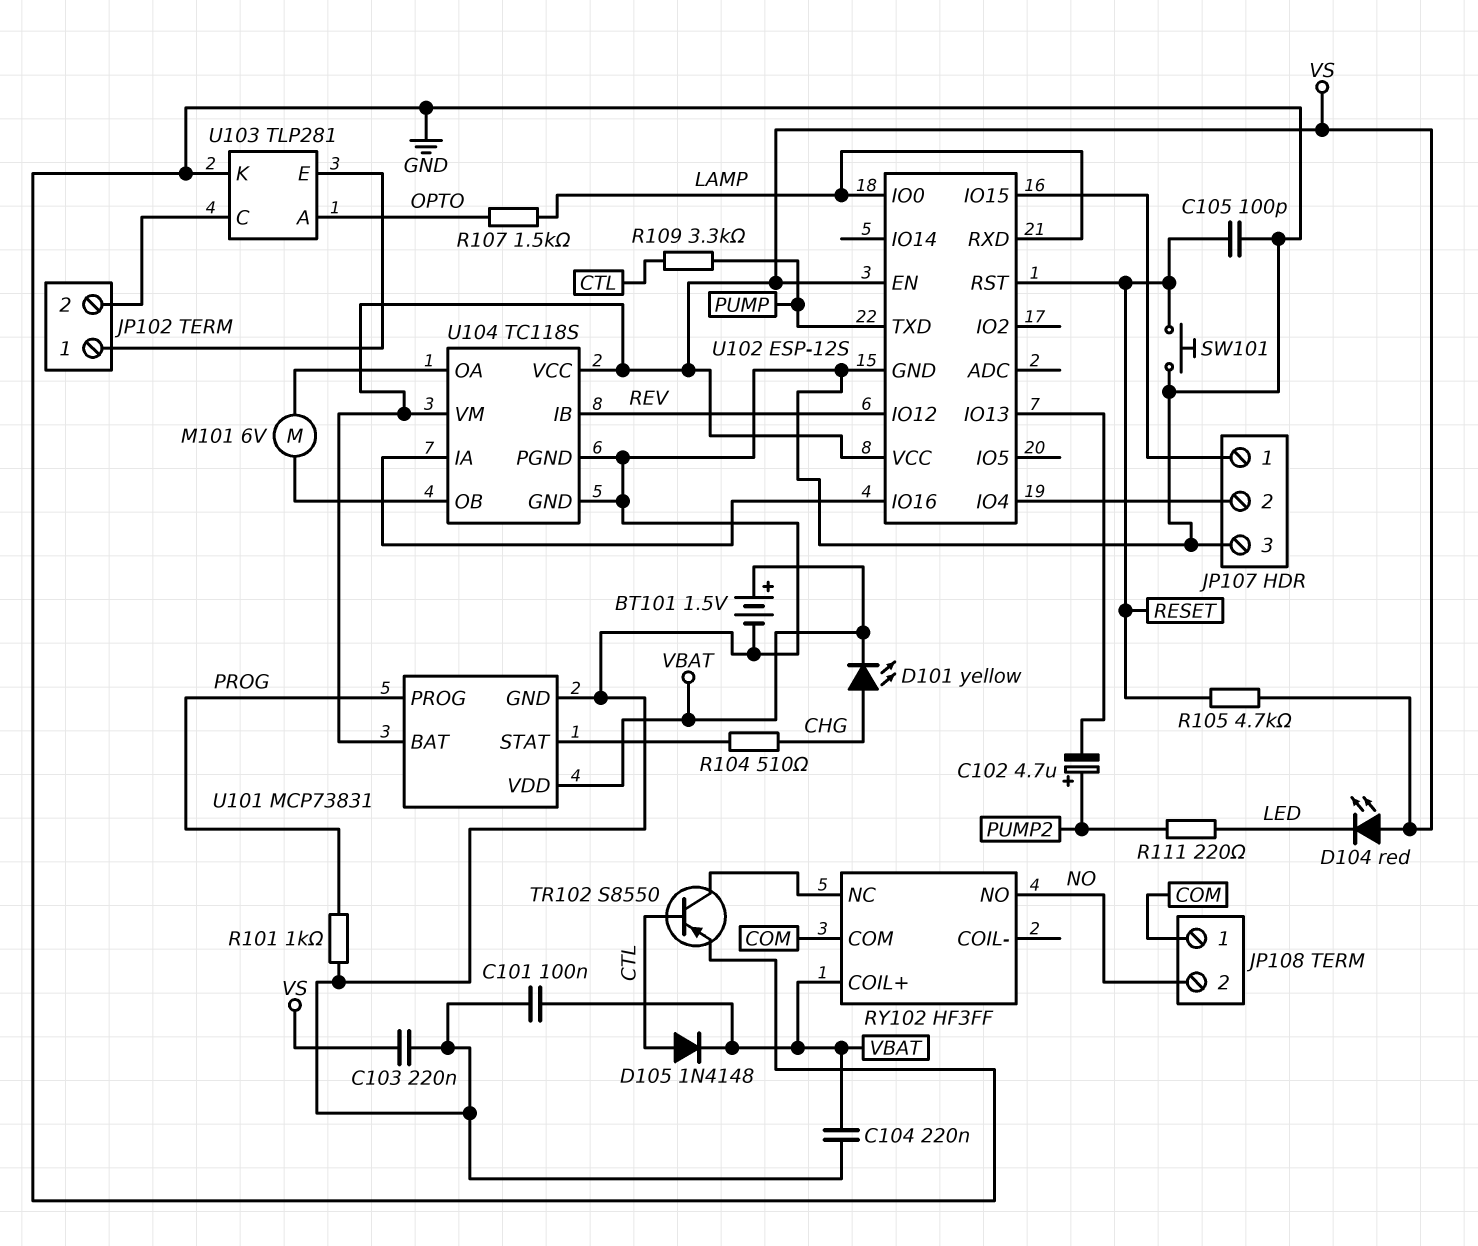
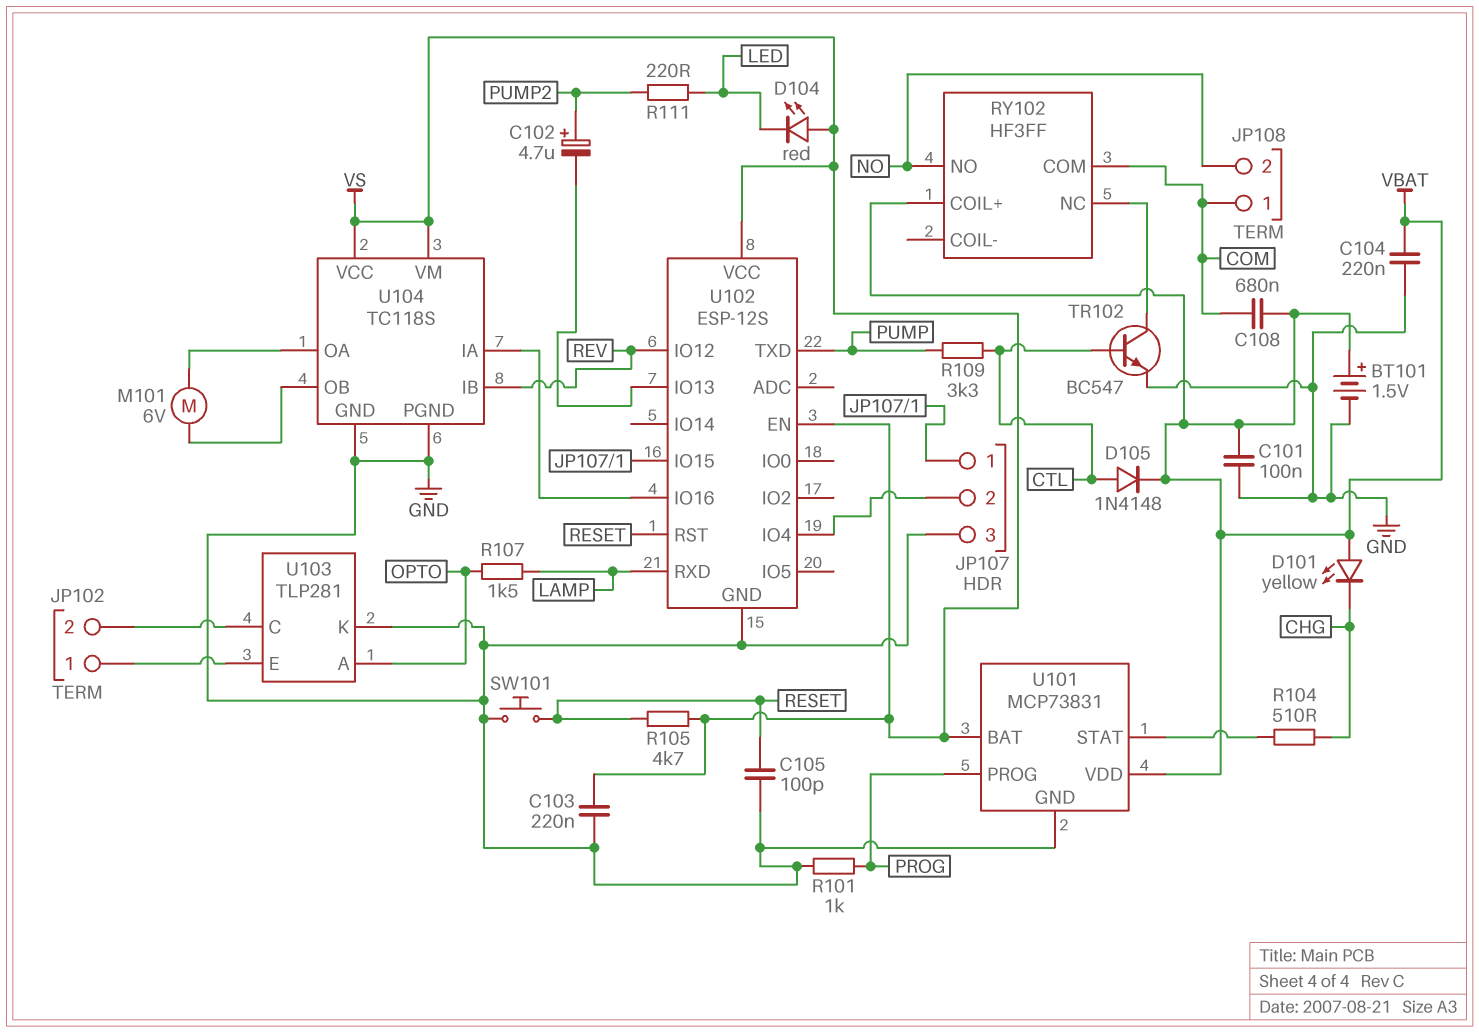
C108: none -> 680nF (COM, VBAT)
D101: LED yellow (A CHG, K VBAT) -> LED yellow (A VBAT, K CHG)
TR102: PNP S8550 (B CTL, C RY102/NC, E GND) -> NPN BC547 (B CTL, C RY102/NC, E GND)
U102 pin IO0: LAMP -> none

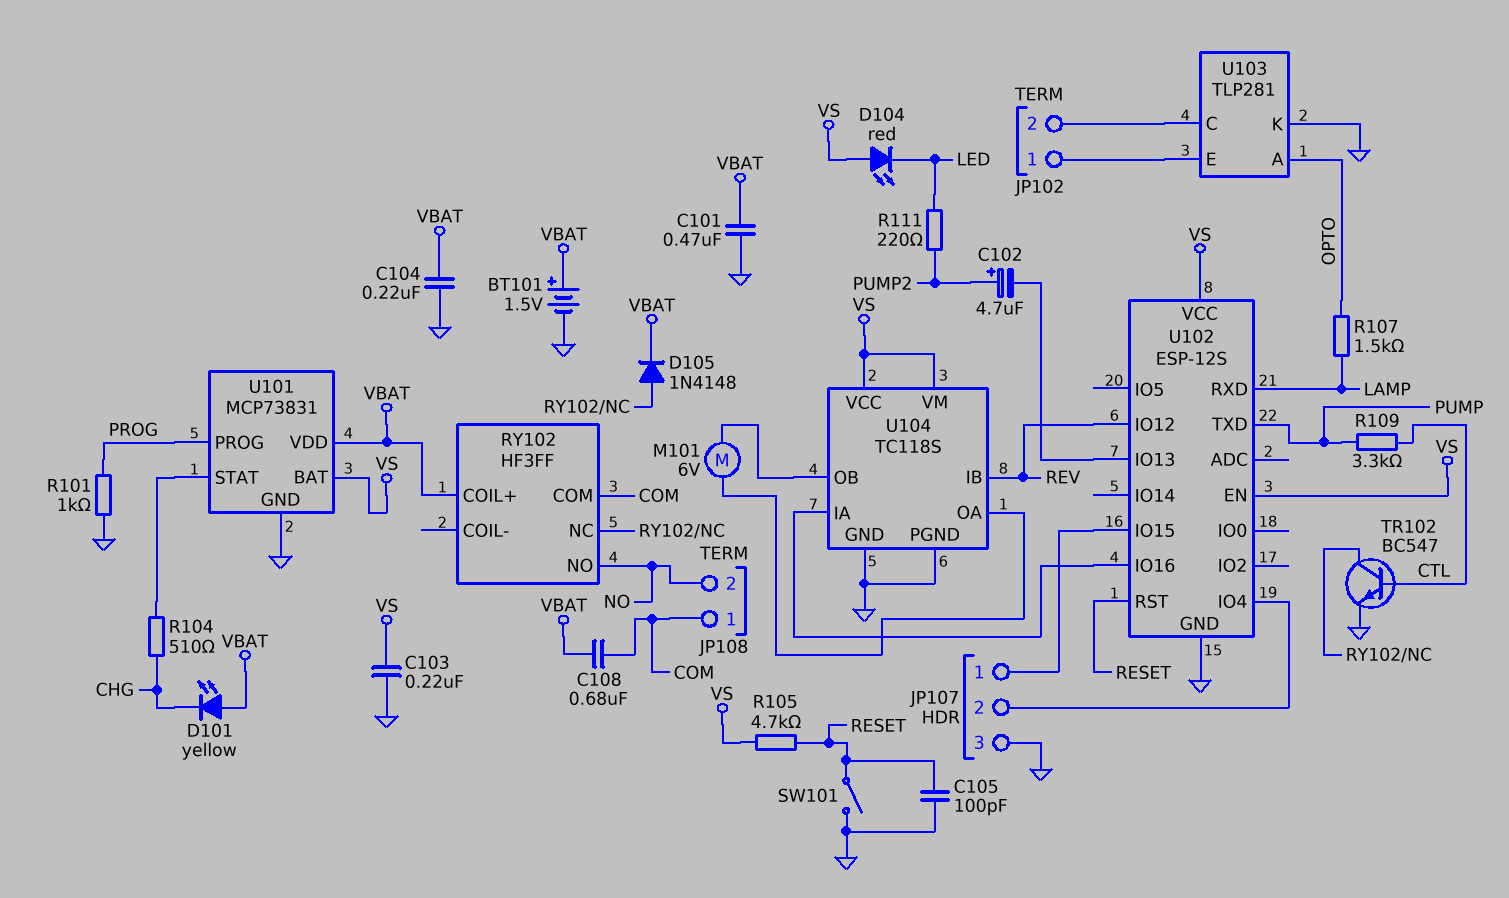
C101: 100nF (GND, VBAT) -> 470nF (GND, VBAT)
D105: diode 1N4148 (A CTL, K VBAT) -> diode 1N4148 (A RY102/NC, K VBAT)
SW101: button (GND, RESET) -> switch (GND, RESET)

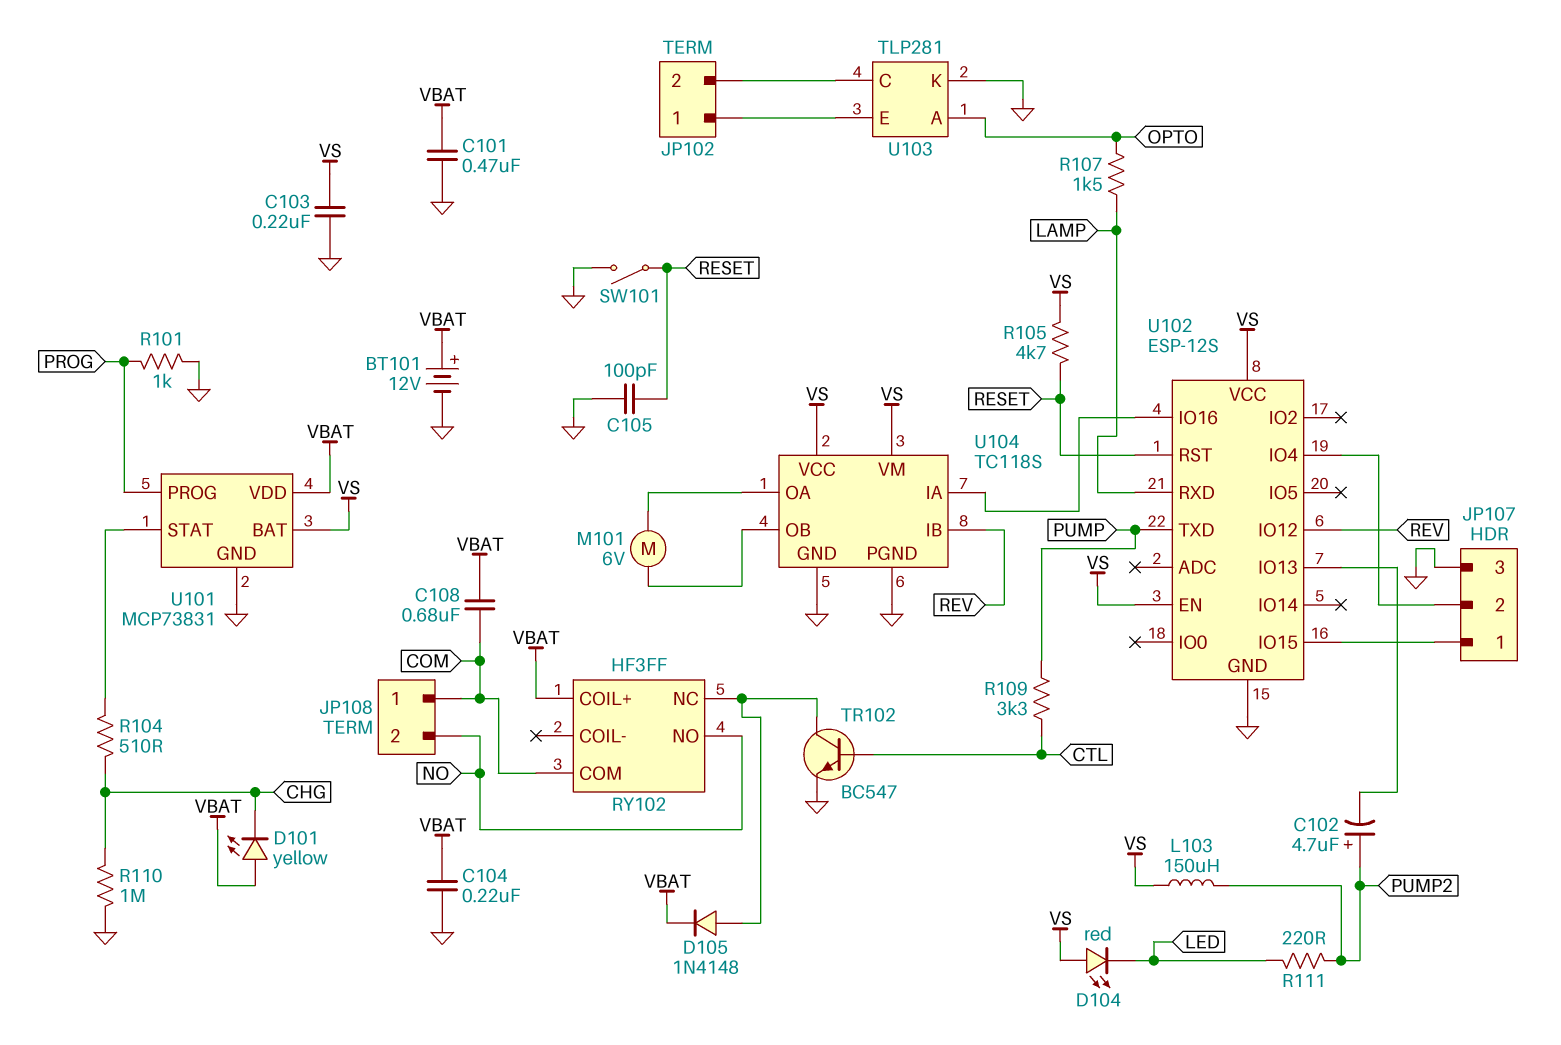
BT101: 1.5V (plus VBAT, minus GND) -> 12V (plus VBAT, minus GND)
L103: none -> 150uH (PUMP2, VS)
R110: none -> 1M (CHG, GND)

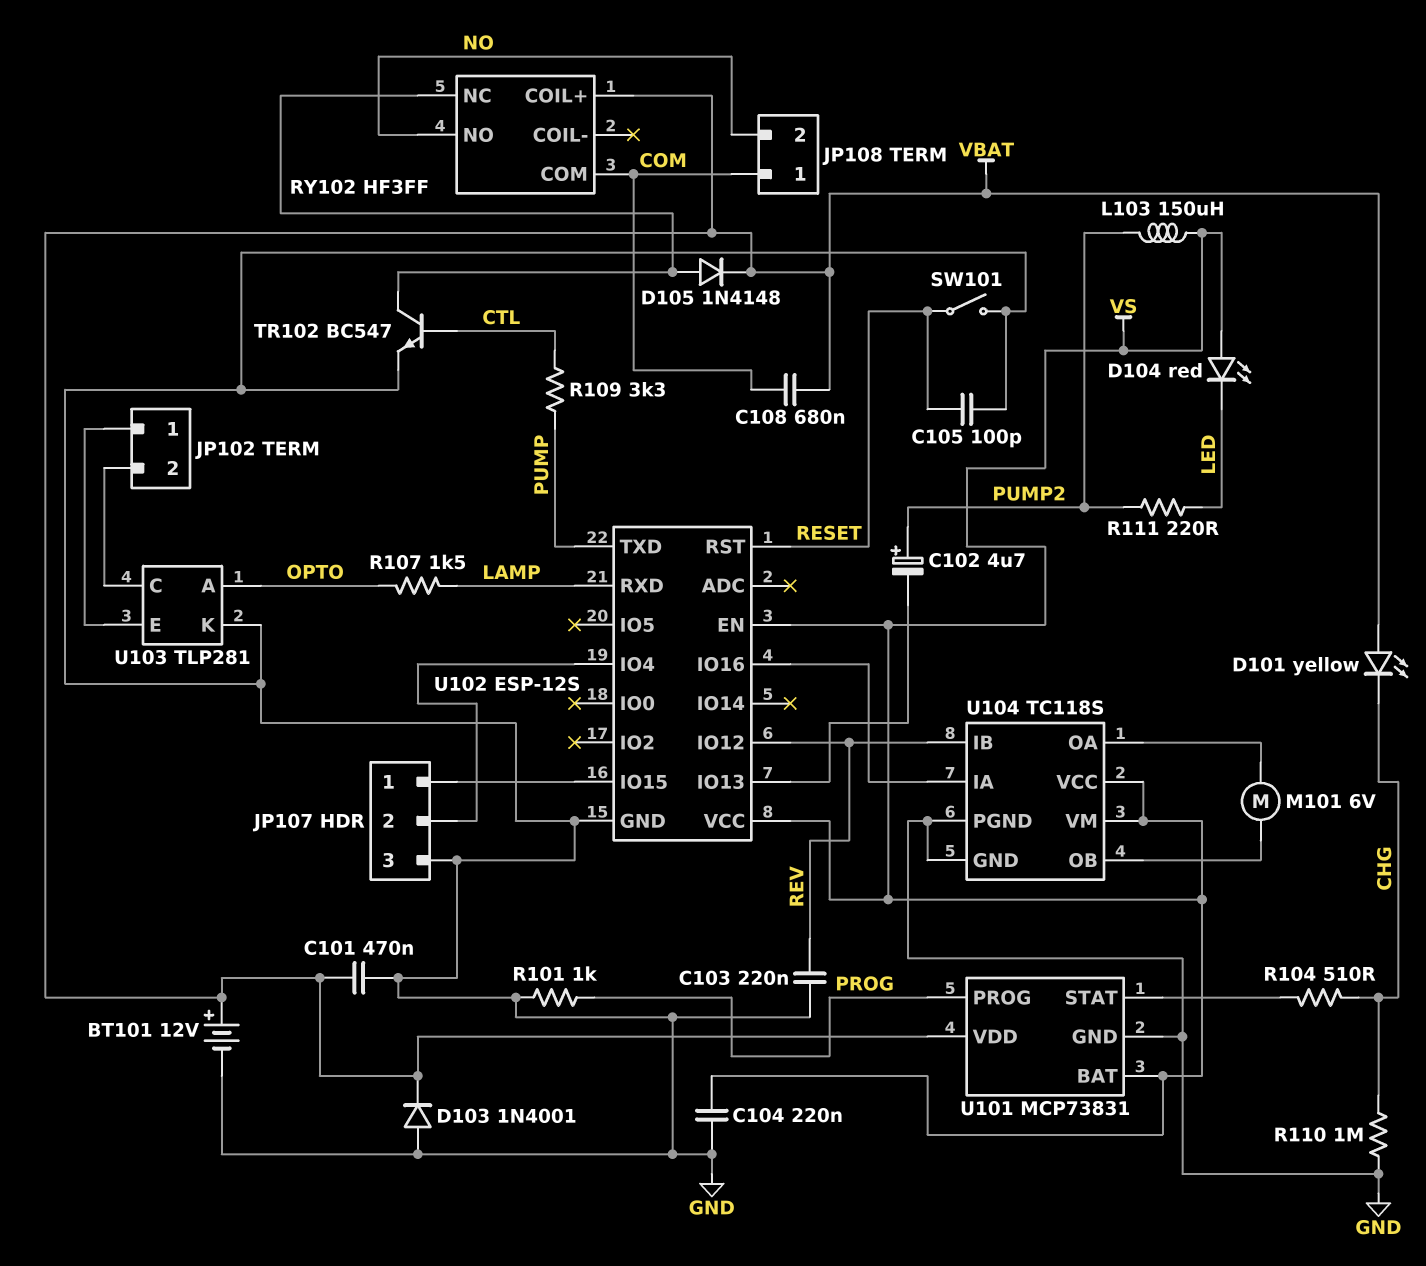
C103: 220nF (GND, VS) -> 220nF (GND, REV)
C104: 220nF (GND, VBAT) -> 220nF (GND, VS)
D103: none -> diode 1N4001 (A GND, K VBAT)
R105: 4.7k (RESET, VS) -> none

